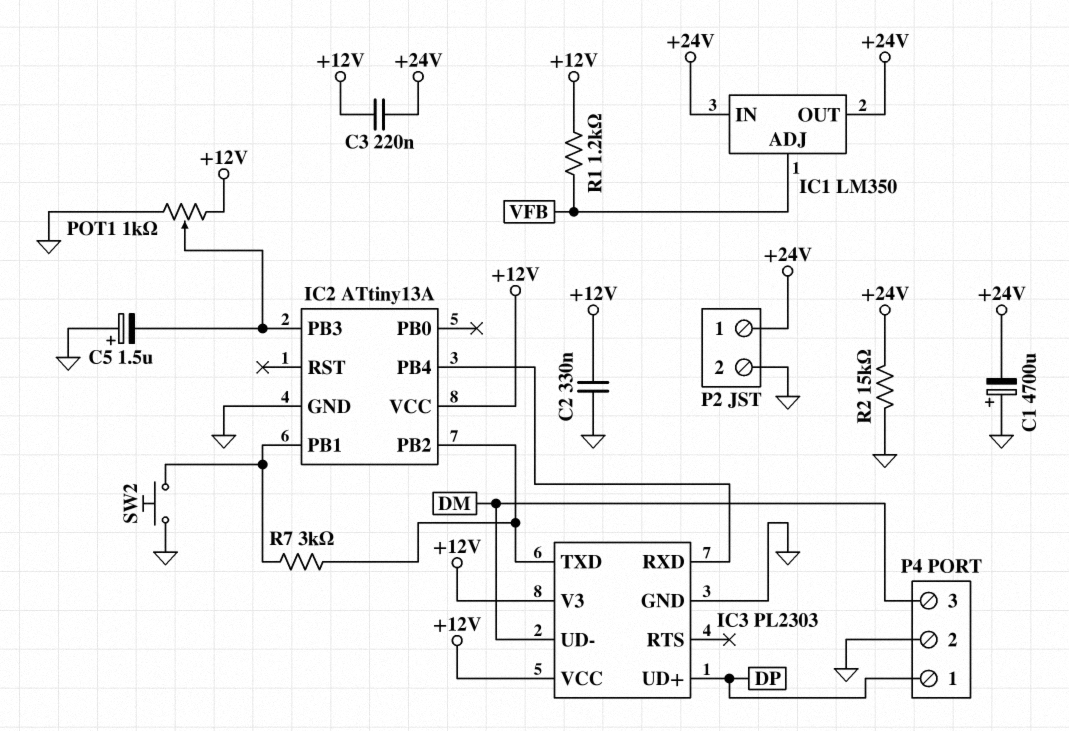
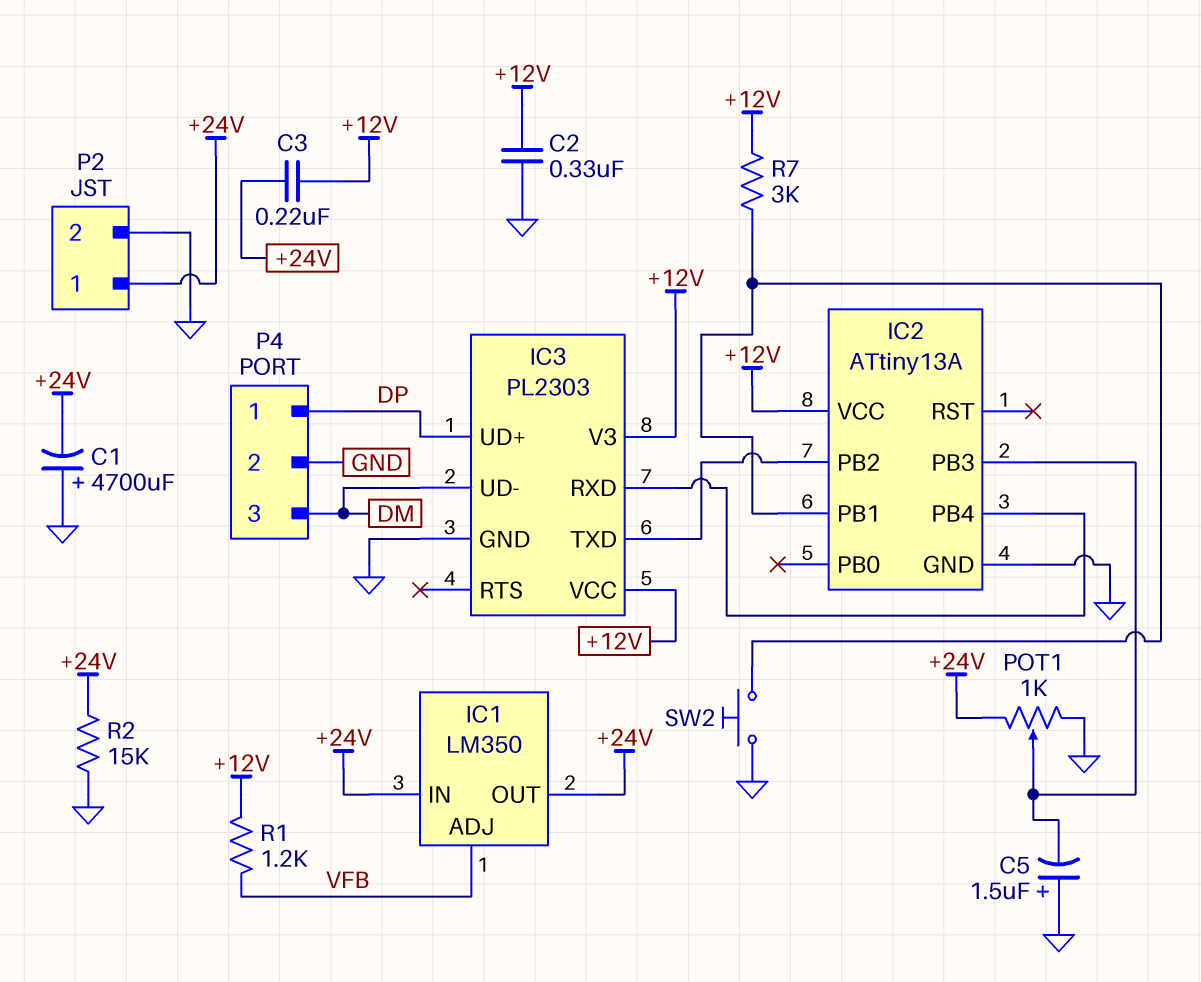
POT1: 1k (+12V, GND, wiper IC2/PB3) -> 1k (+24V, GND, wiper IC2/PB3)
R7: 3k (IC2/PB1, IC2/PB2) -> 3k (+12V, IC2/PB1)

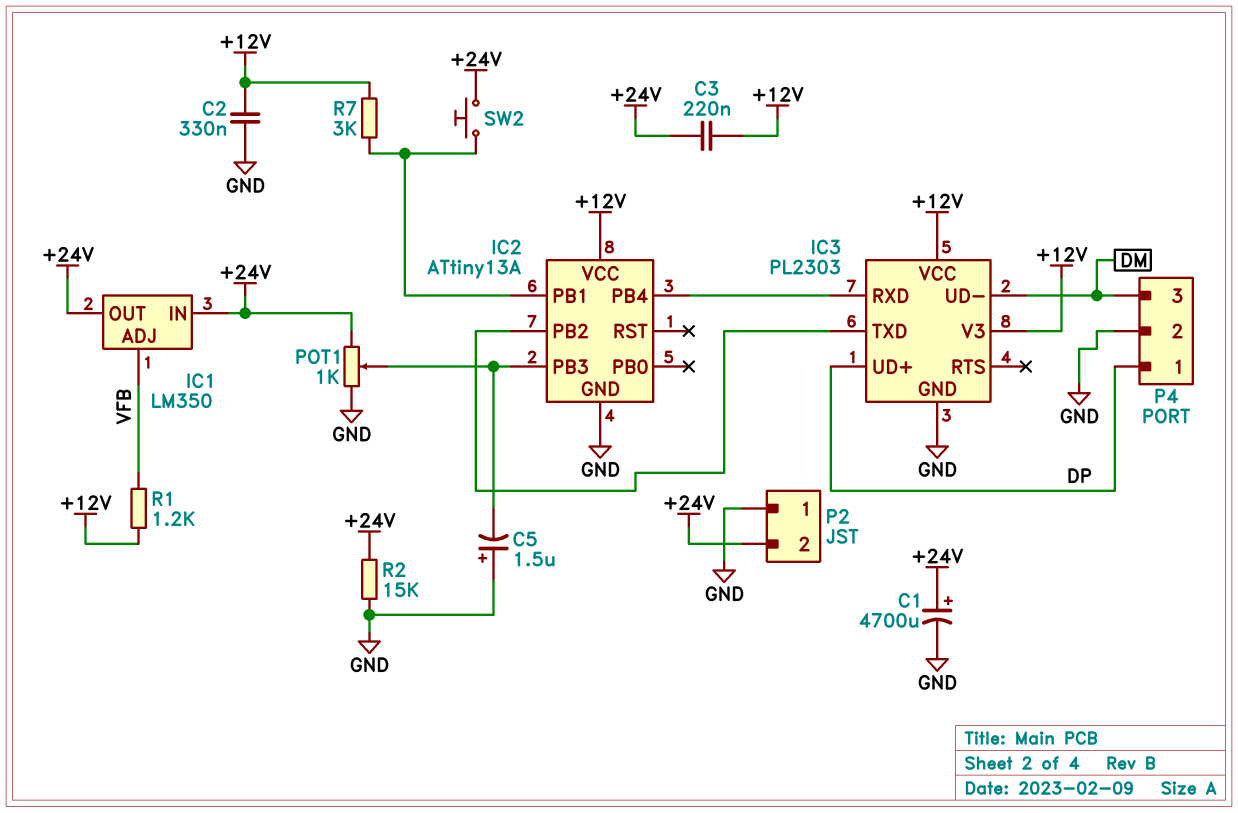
C1: 4700uF (plus GND, minus +24V) -> 4700uF (plus +24V, minus GND)
P2 pin 1: +24V -> GND
P2 pin 2: GND -> +24V
SW2: button (GND, IC2/PB1) -> button (+24V, IC2/PB1)

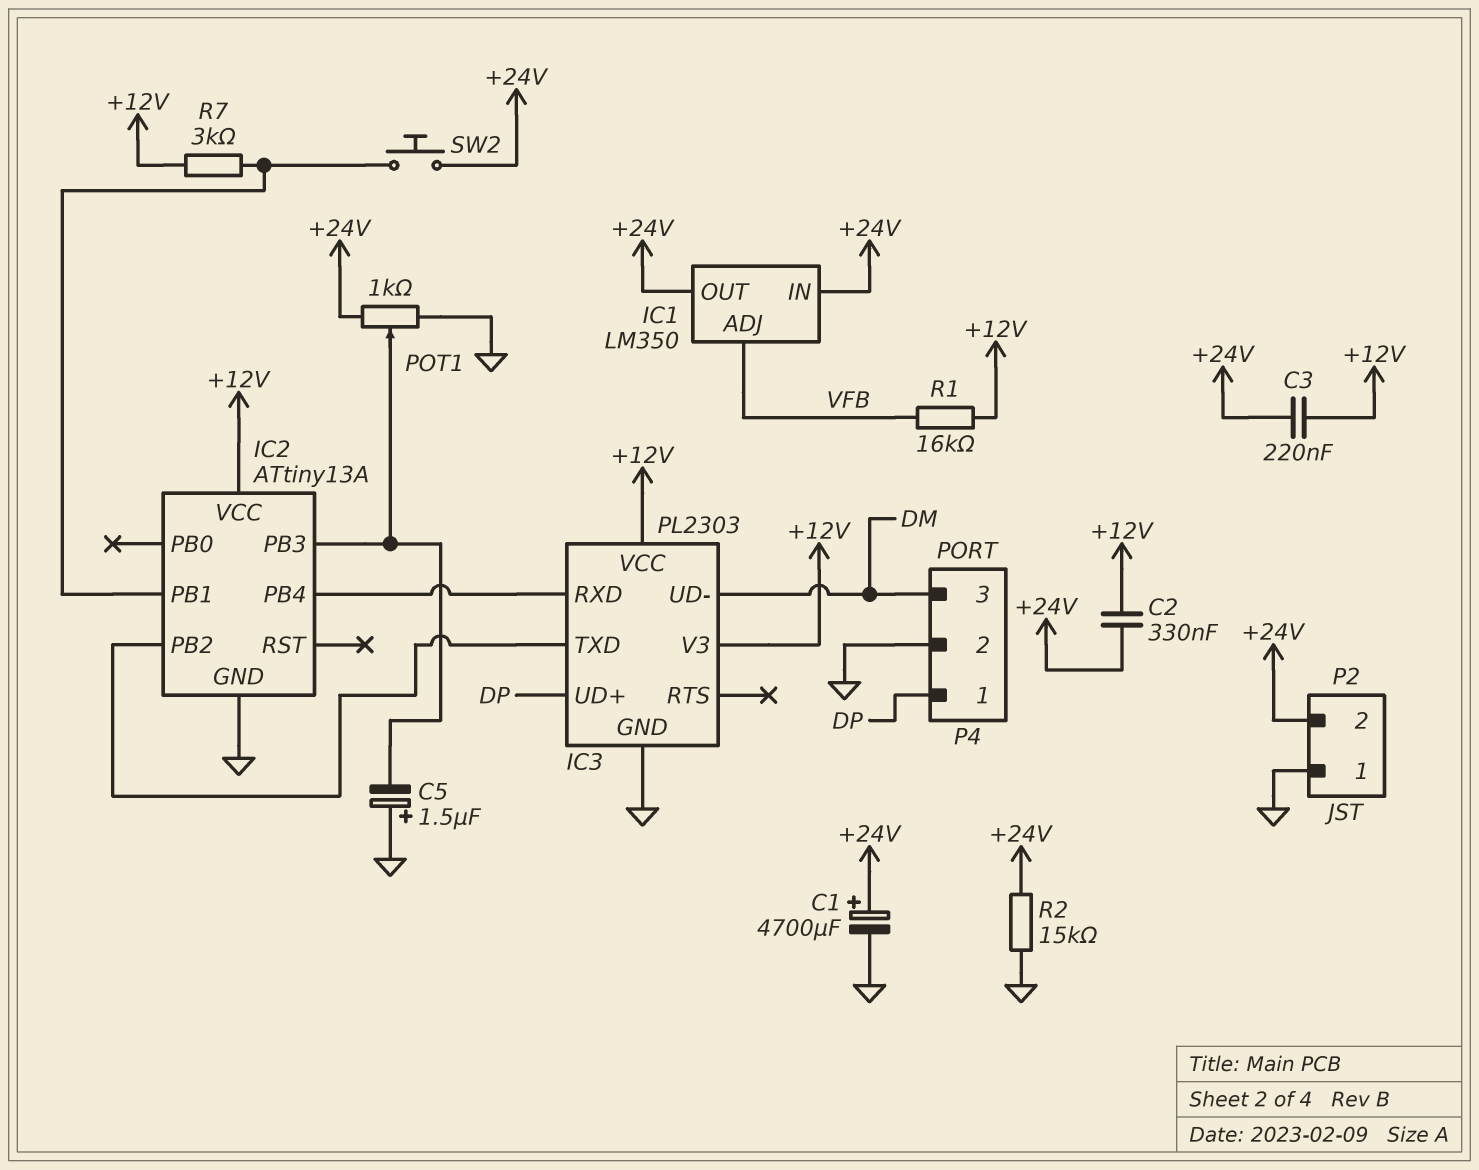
C2: 330nF (+12V, GND) -> 330nF (+12V, +24V)
R1: 1.2k (+12V, VFB) -> 16k (+12V, VFB)

